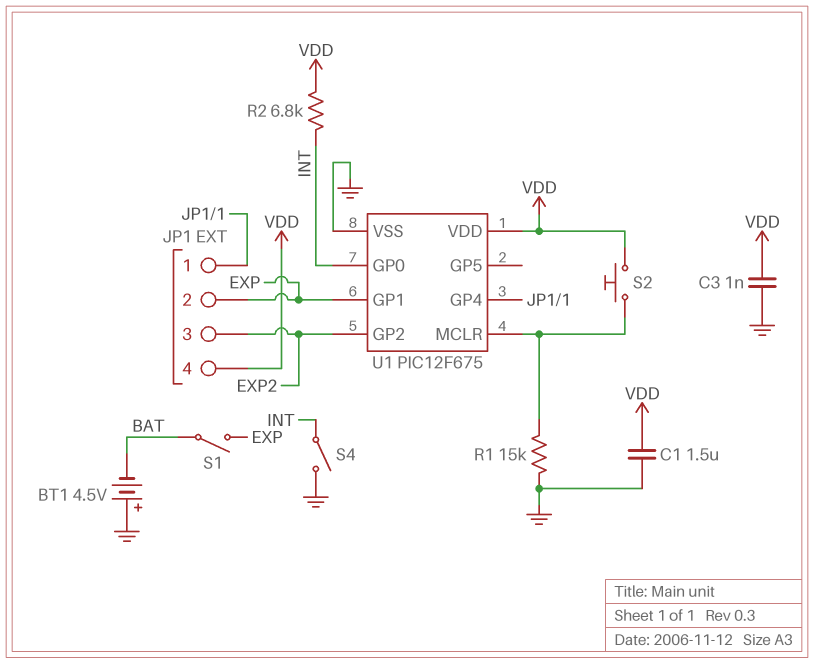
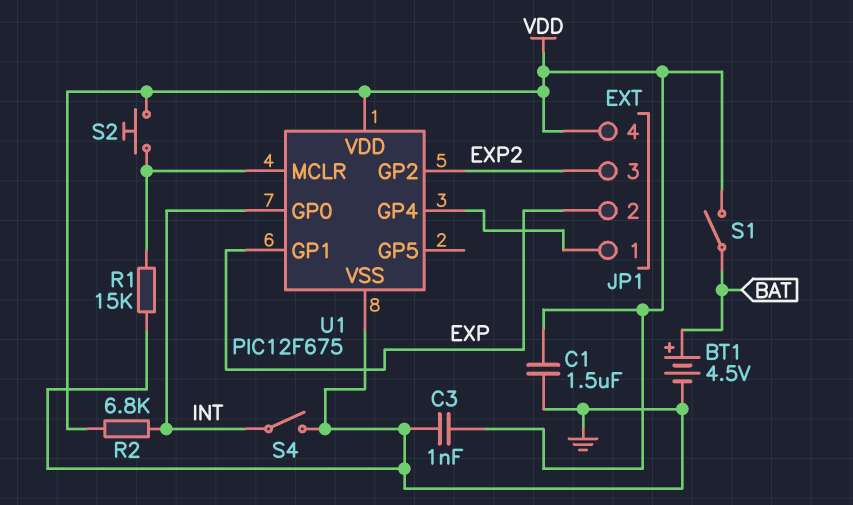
BT1: 4.5V (plus GND, minus BAT) -> 4.5V (plus BAT, minus GND)
S1: switch (BAT, EXP) -> switch (BAT, VDD)

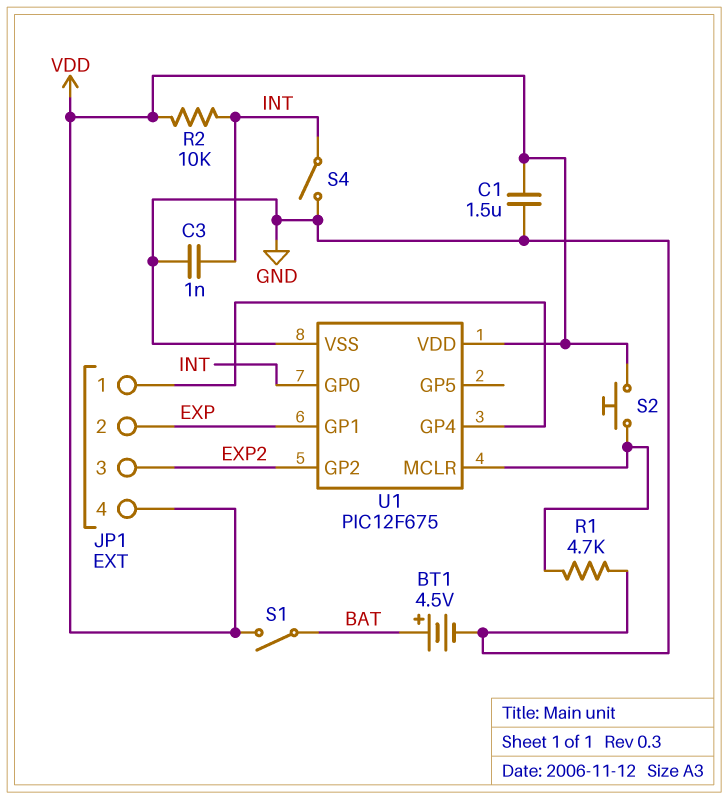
C3: 1nF (GND, VDD) -> 1nF (GND, INT)
R1: 15k (GND, U1/MCLR) -> 4.7k (GND, U1/MCLR)
R2: 6.8k (INT, VDD) -> 10k (INT, VDD)

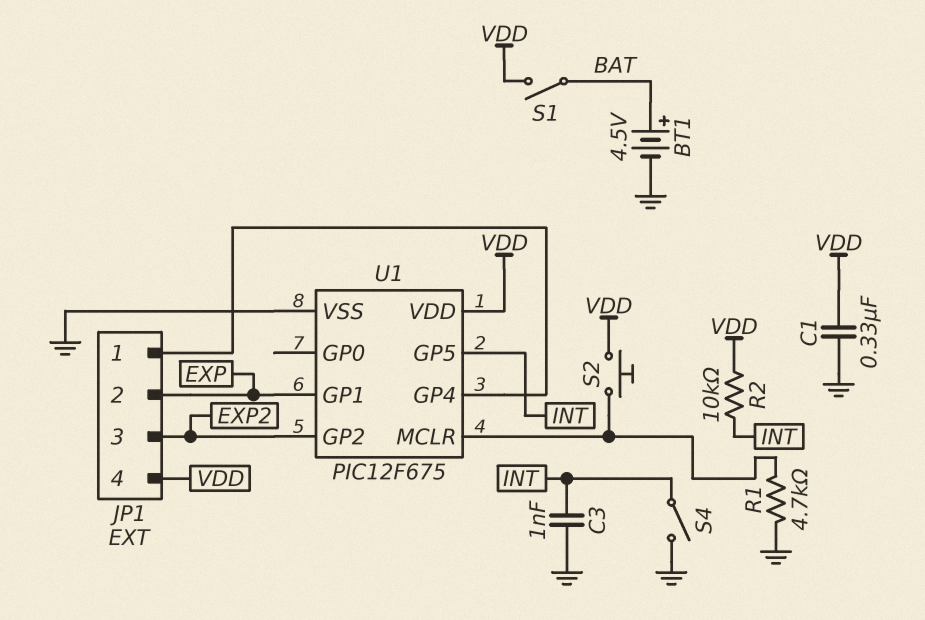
C1: 1.5uF (GND, VDD) -> 330nF (GND, VDD)
U1 pin GP0: INT -> none
U1 pin GP5: none -> INT

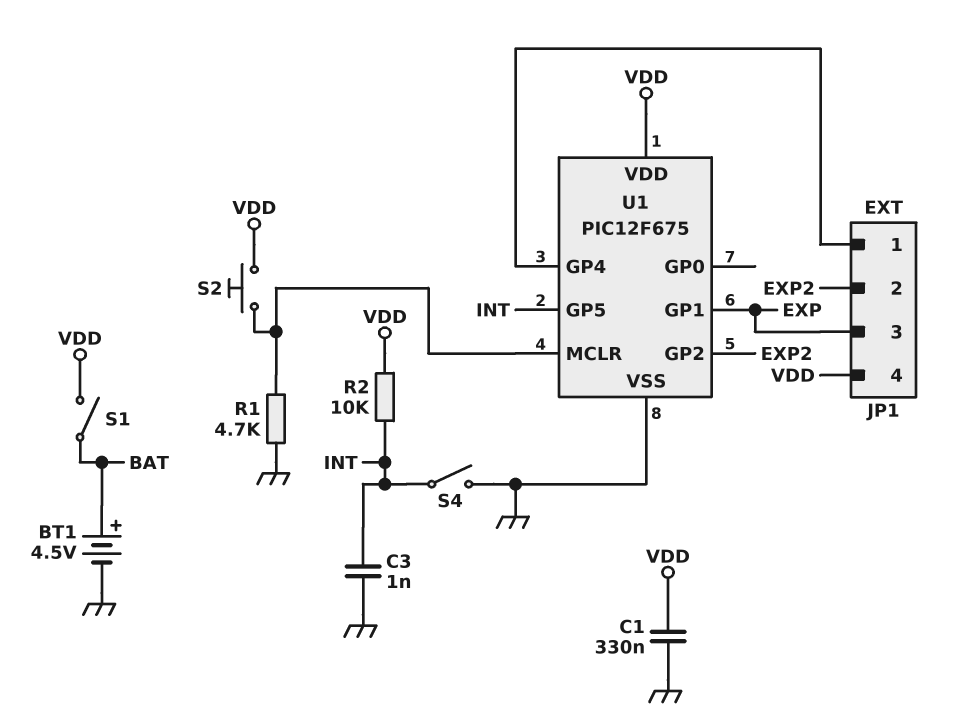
JP1 pin 2: EXP -> EXP2
JP1 pin 3: EXP2 -> EXP

